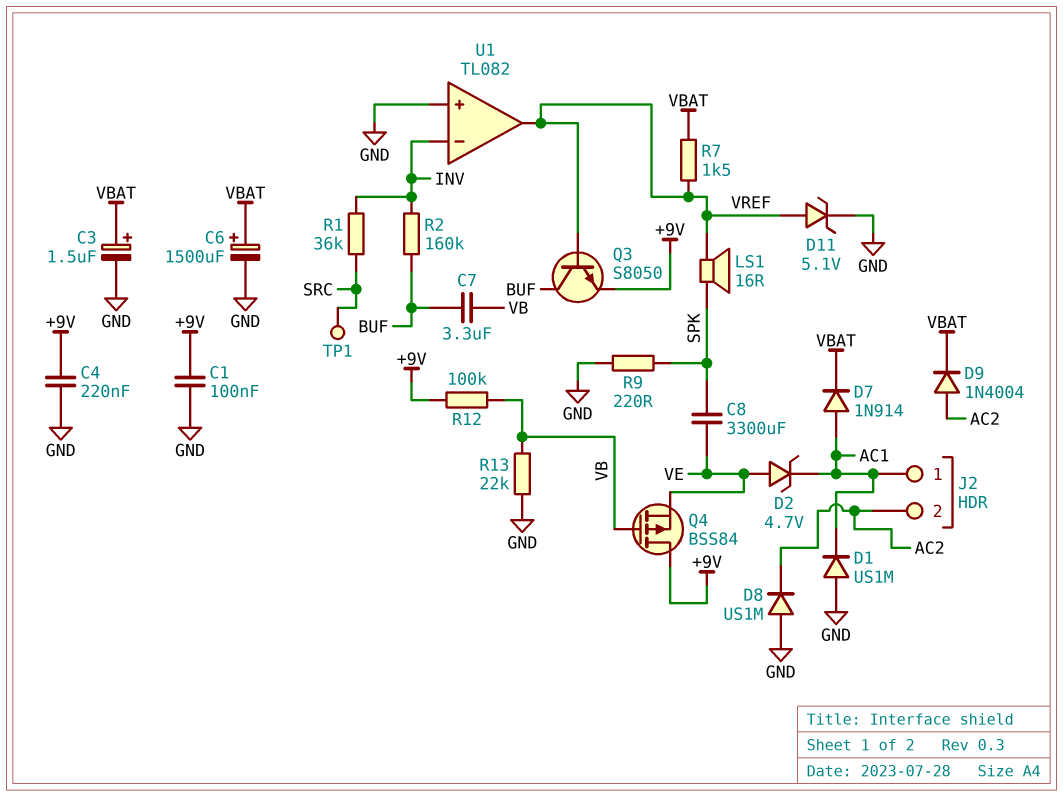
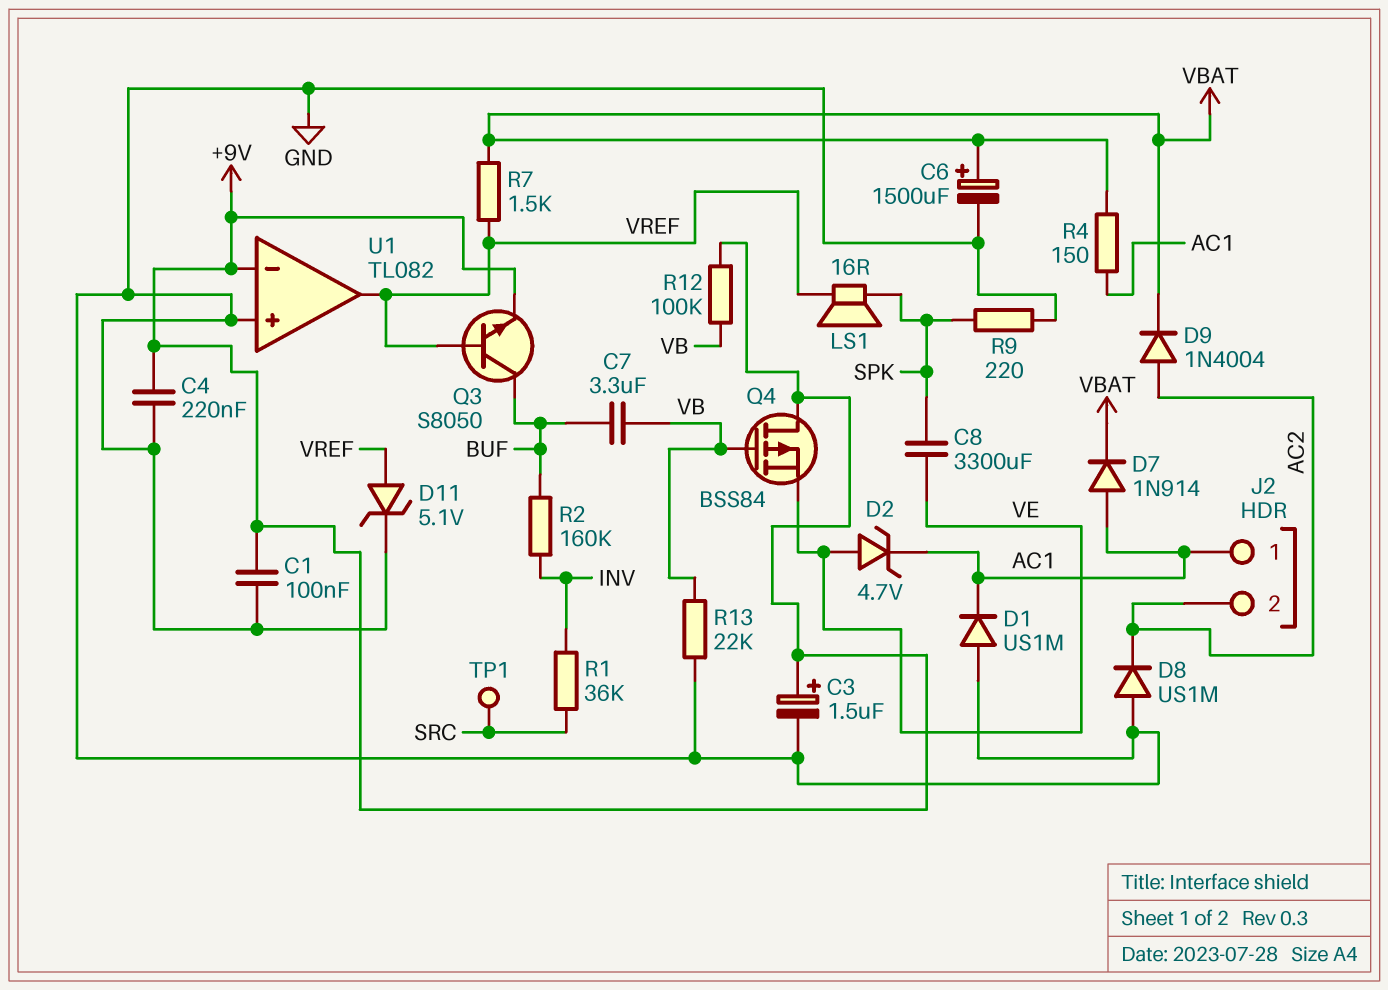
C3: 1.5uF (plus VBAT, minus GND) -> 1.5uF (plus +9V, minus GND)
R4: none -> 150 (AC1, VBAT)
U1 pin in-: INV -> +9V

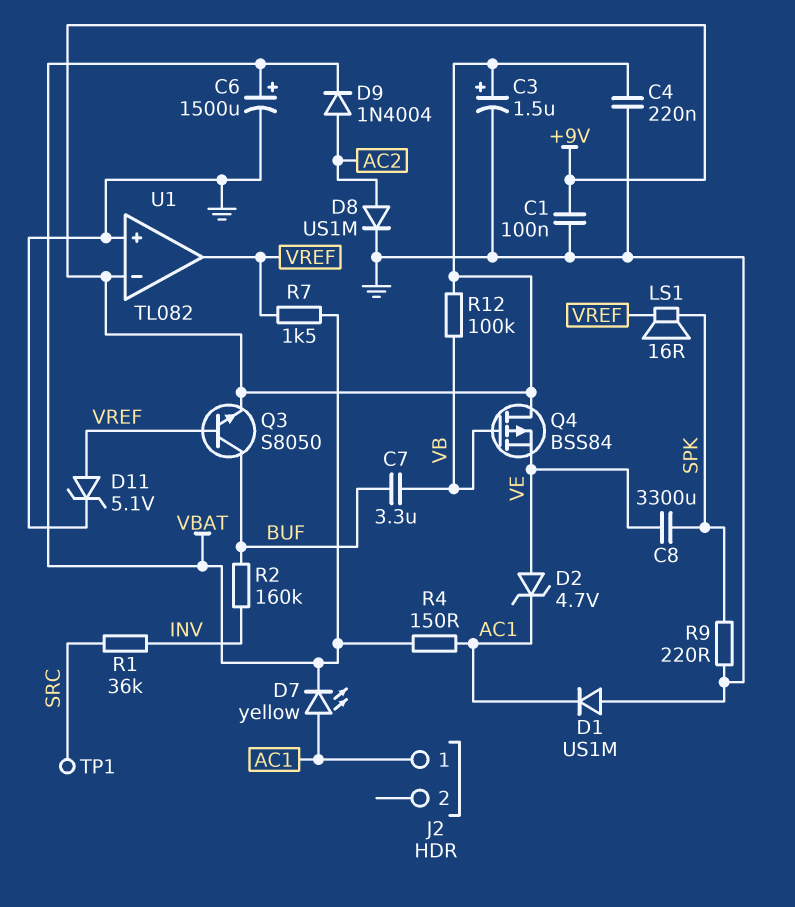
D7: diode 1N914 (A AC1, K VBAT) -> LED yellow (A AC1, K VBAT)
D8: diode US1M (A GND, K AC2) -> diode US1M (A AC2, K GND)
J2 pin 2: AC2 -> none
R13: 22k (GND, VB) -> none

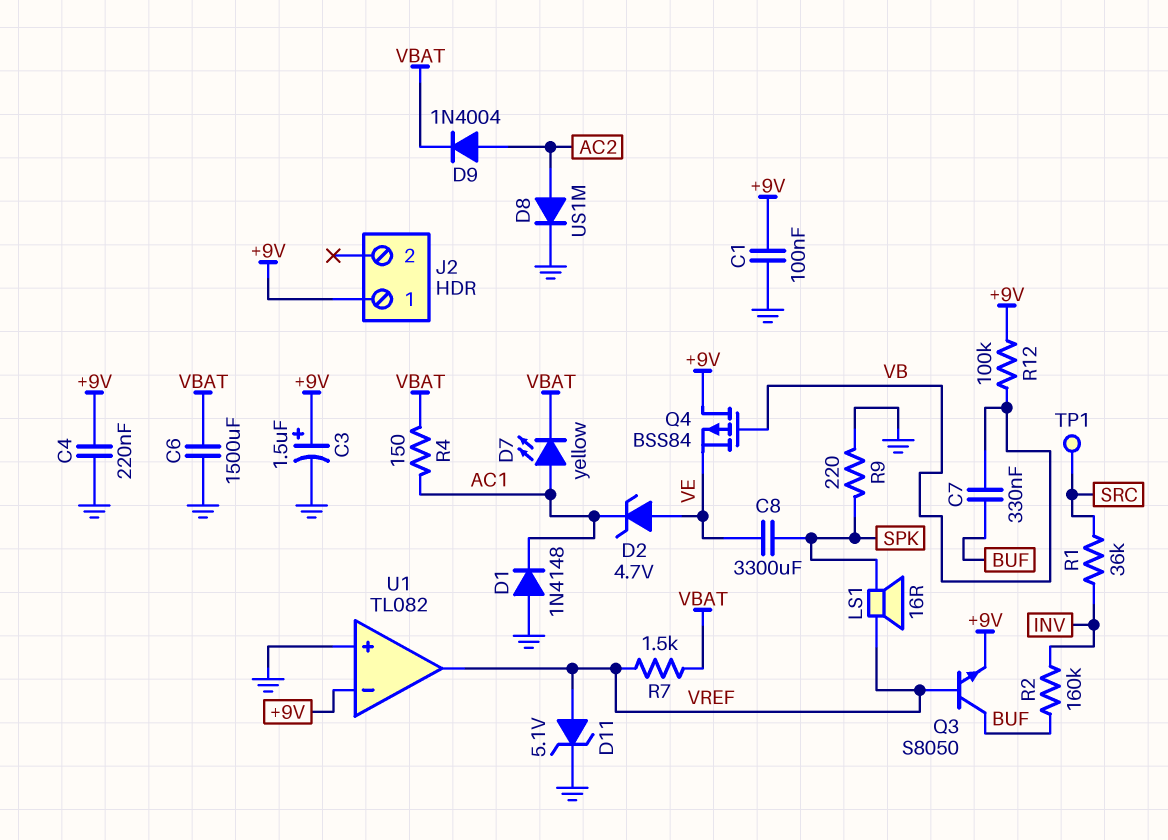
C6: 1500uF (plus VBAT, minus GND) -> 1500uF (GND, VBAT)
C7: 3.3uF (BUF, VB) -> 330nF (BUF, VB)
D1: diode US1M (A GND, K AC1) -> diode 1N4148 (A GND, K AC1)
J2 pin 1: AC1 -> +9V

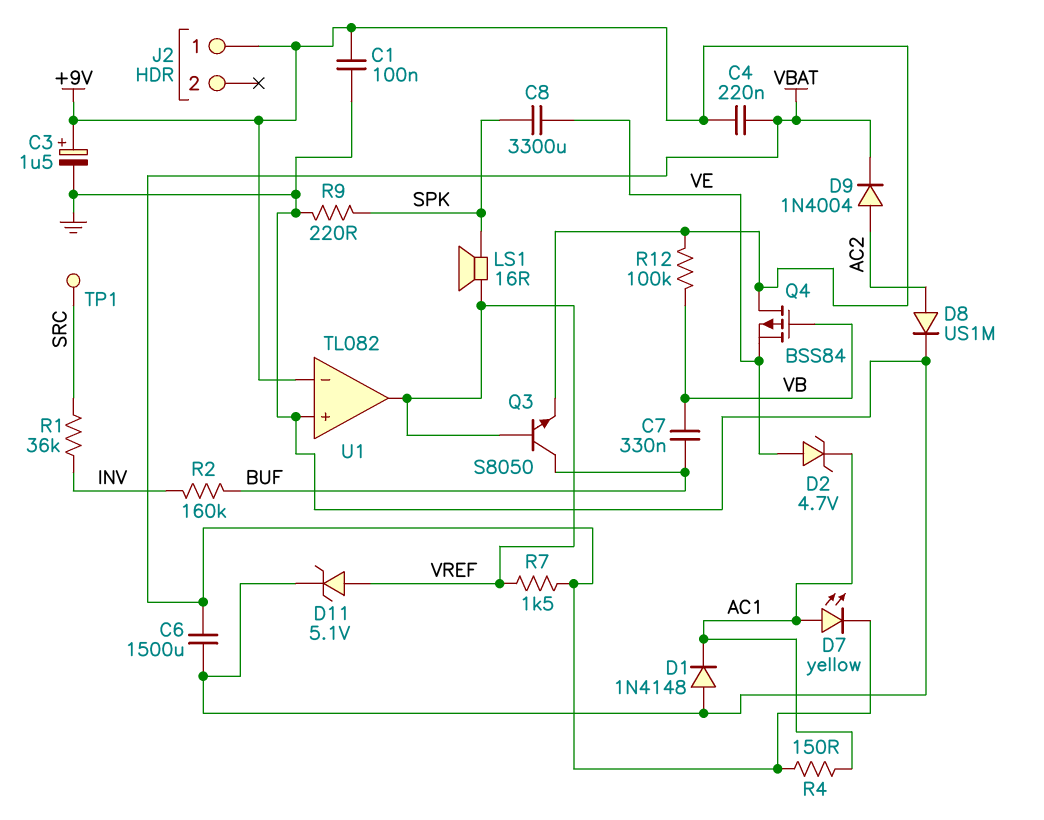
C4: 220nF (+9V, GND) -> 220nF (+9V, VBAT)

